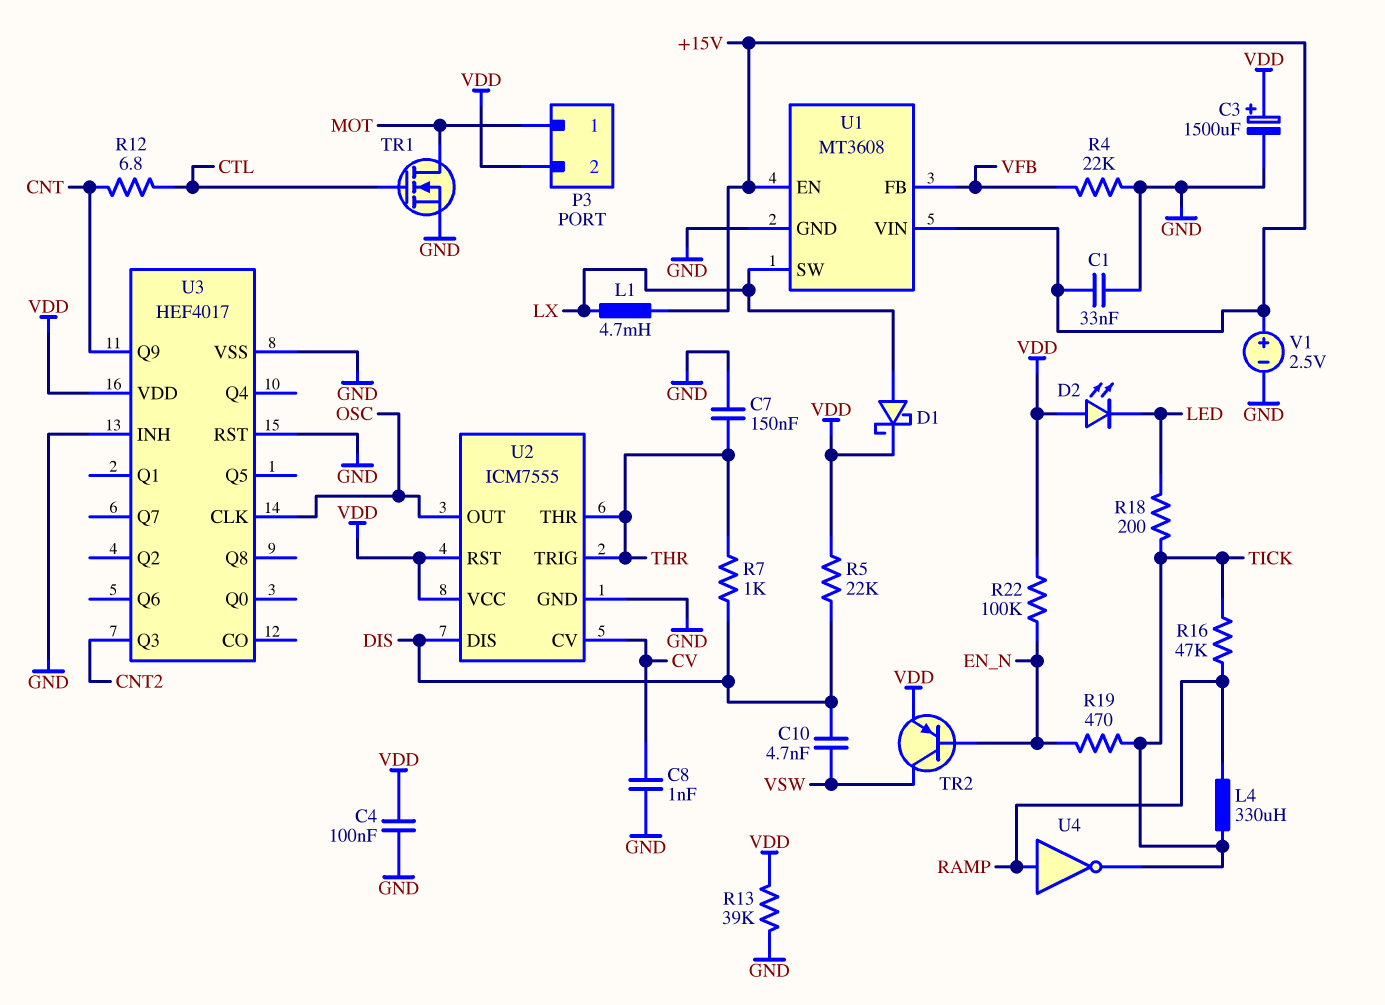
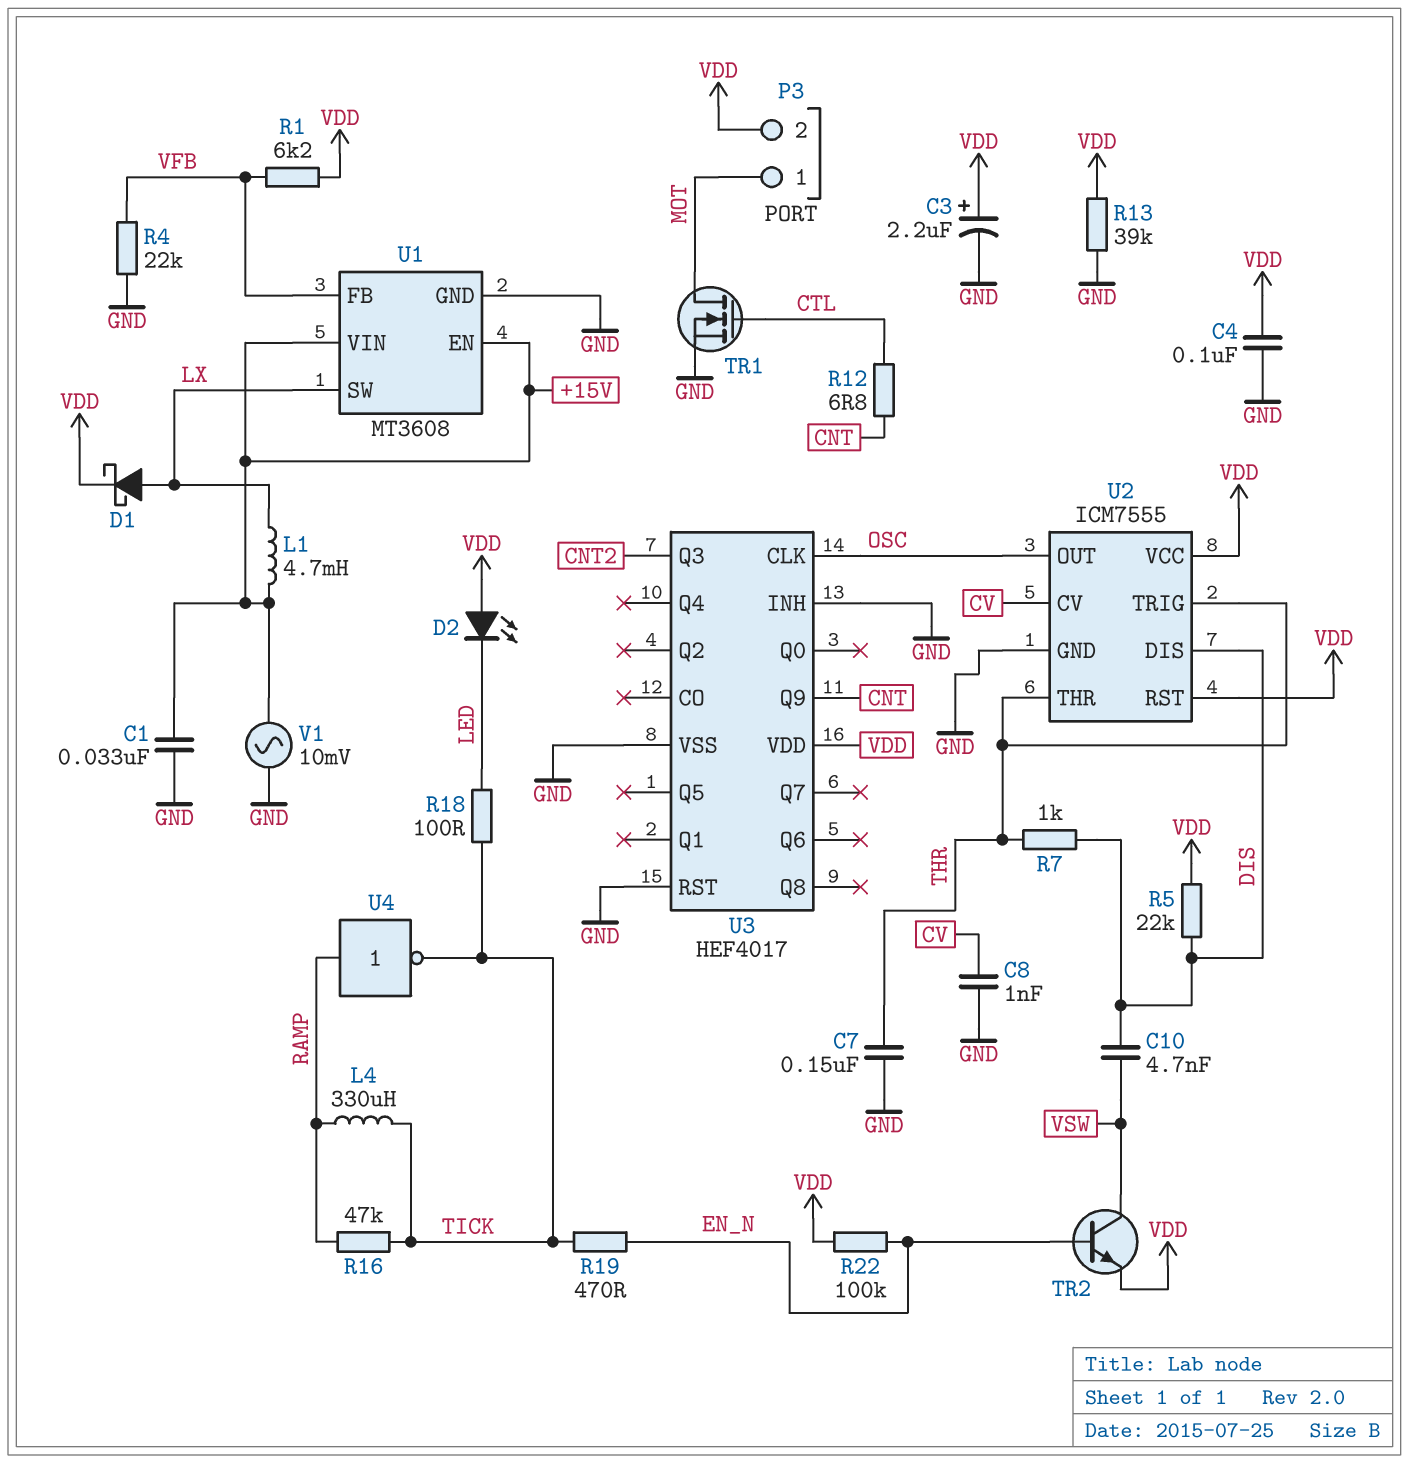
C3: 1500uF (plus VDD, minus GND) -> 2.2uF (plus VDD, minus GND)
R1: none -> 6.2k (VDD, VFB)
R18: 200 (LED, TICK) -> 100 (LED, TICK)
TR2: PNP (B EN_N, C VSW, E VDD) -> NPN (B EN_N, C VSW, E VDD)
V1: 2.5V (plus +15V, minus GND) -> AC 10mV (+15V, GND)

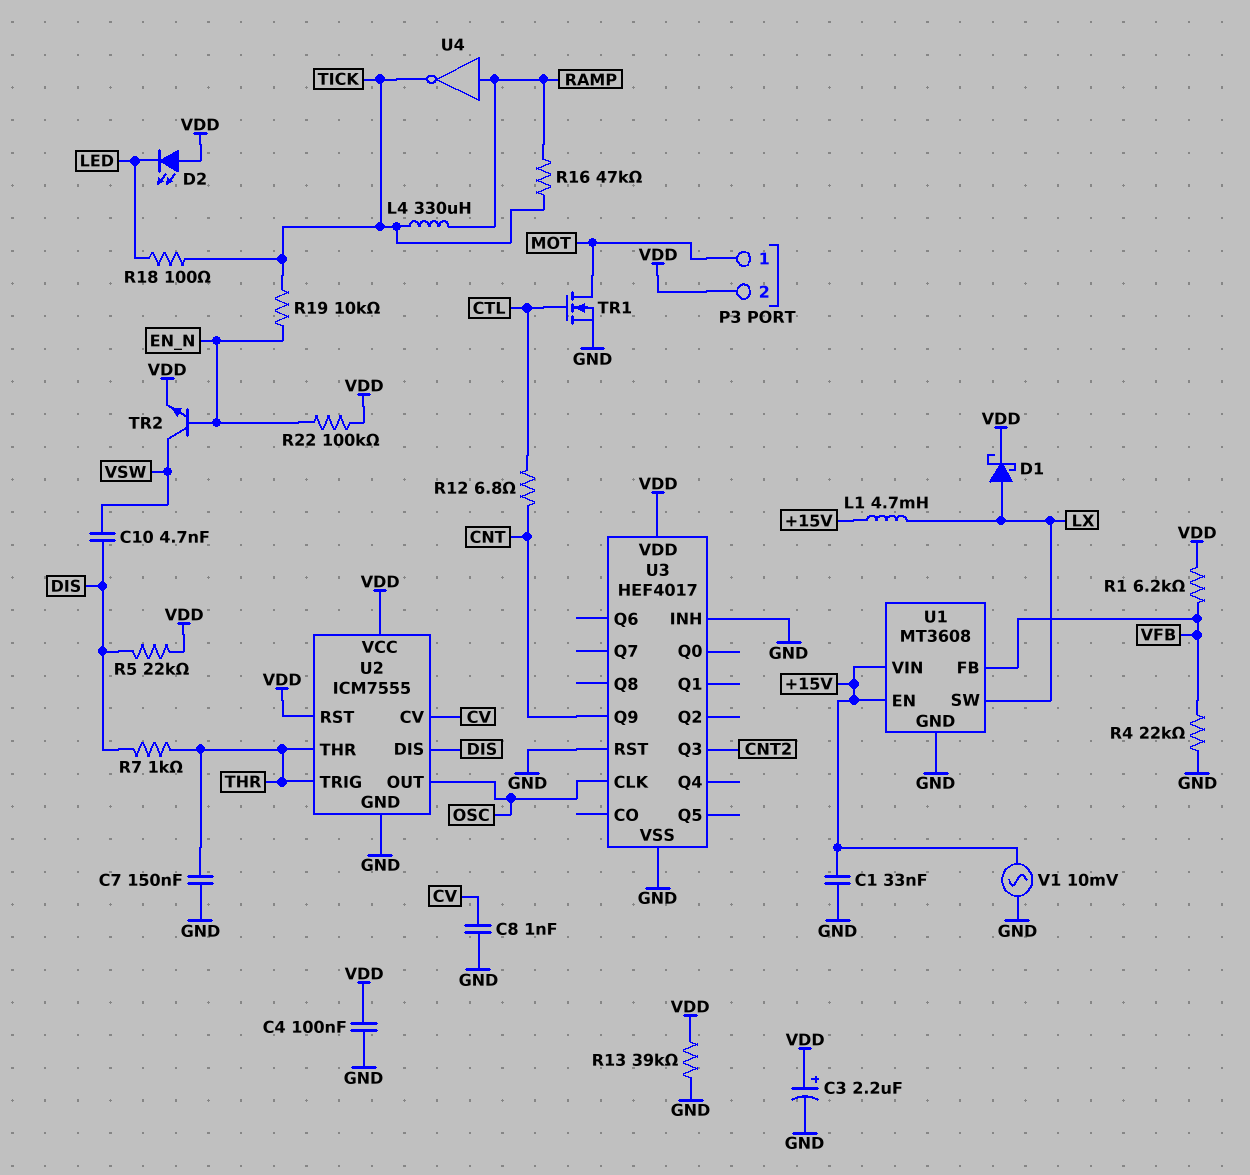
R19: 470 (EN_N, TICK) -> 10k (EN_N, TICK)

